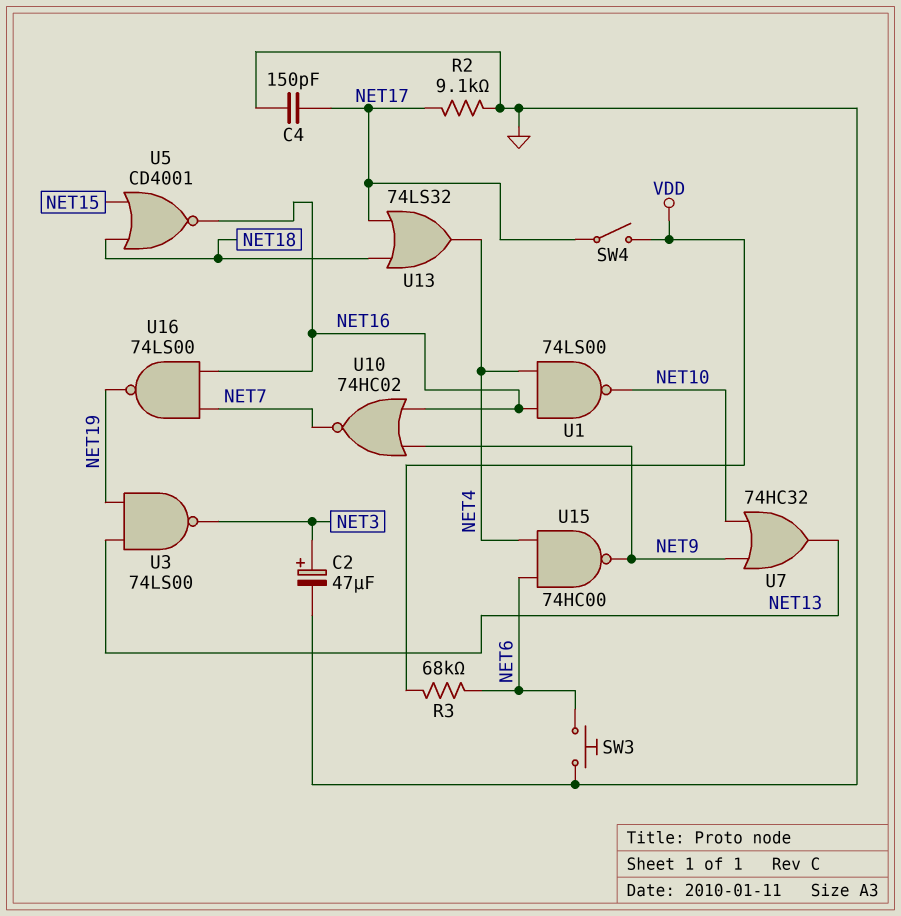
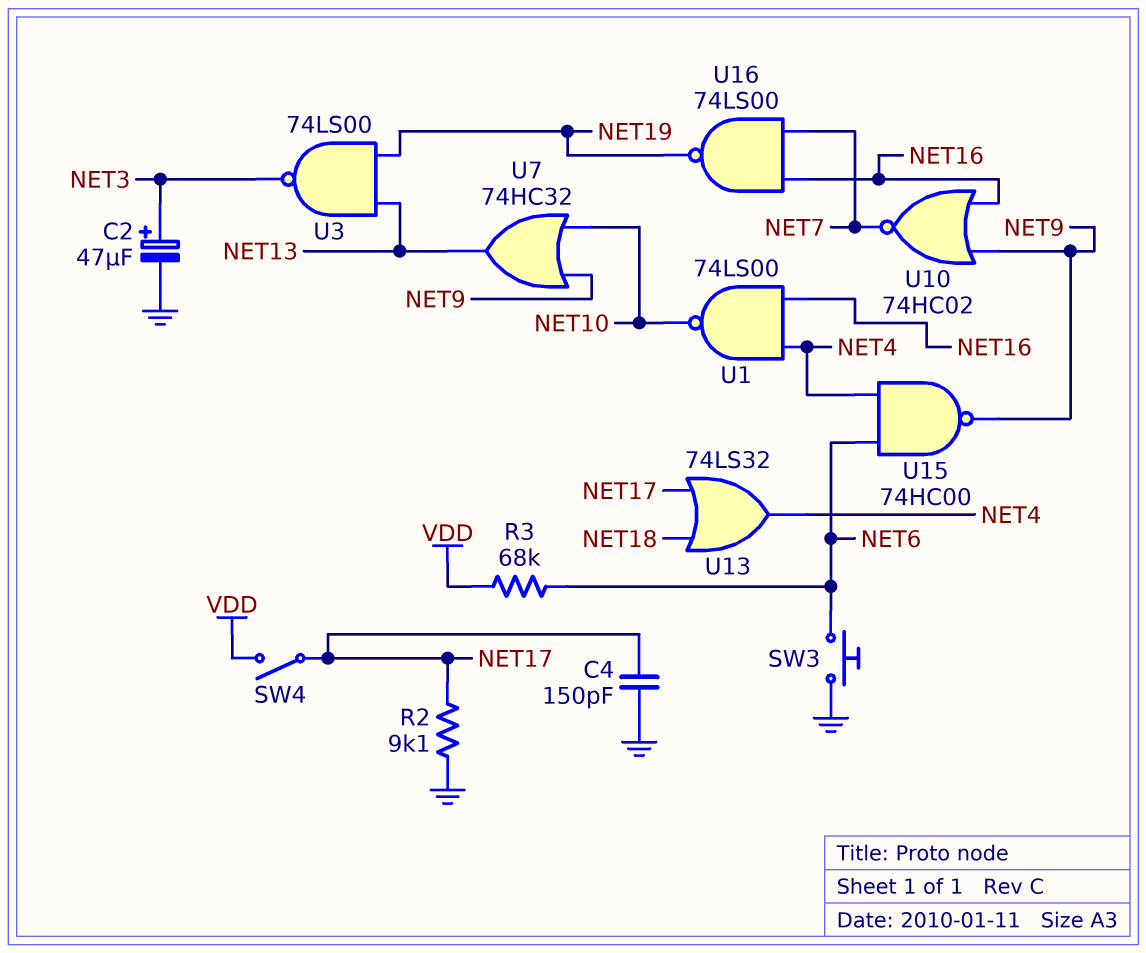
U5: NOR CD4001 (in NET15, in NET18, out NET16) -> none

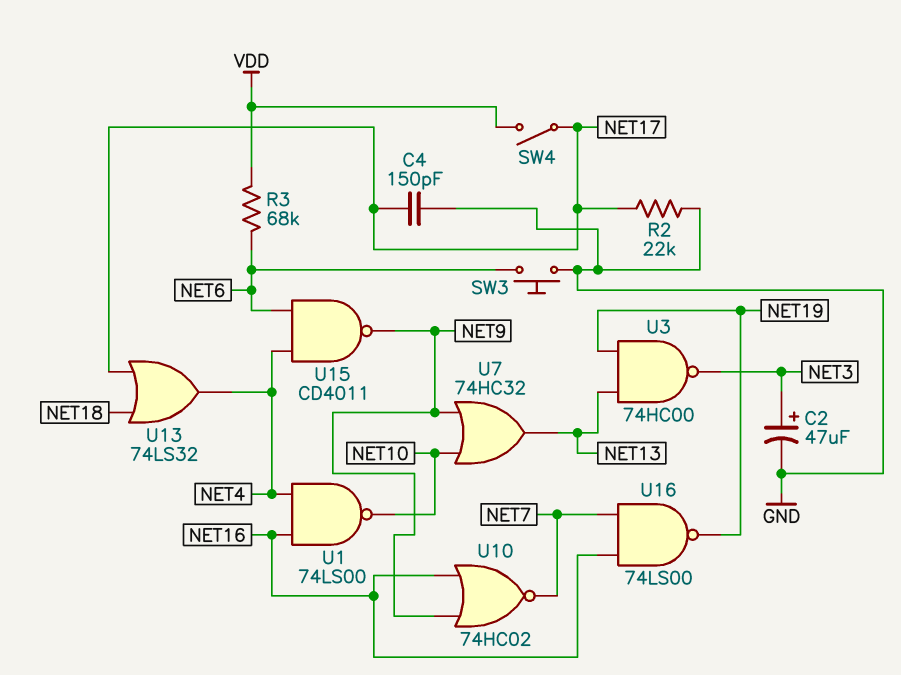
R2: 9.1k (GND, NET17) -> 22k (GND, NET17)
U3: NAND 74LS00 (in NET13, in NET19, out NET3) -> NAND 74HC00 (in NET13, in NET19, out NET3)
U15: NAND 74HC00 (in NET4, in NET6, out NET9) -> NAND CD4011 (in NET4, in NET6, out NET9)

